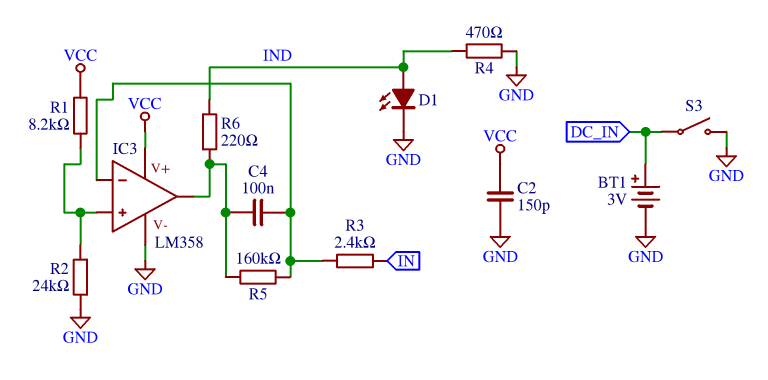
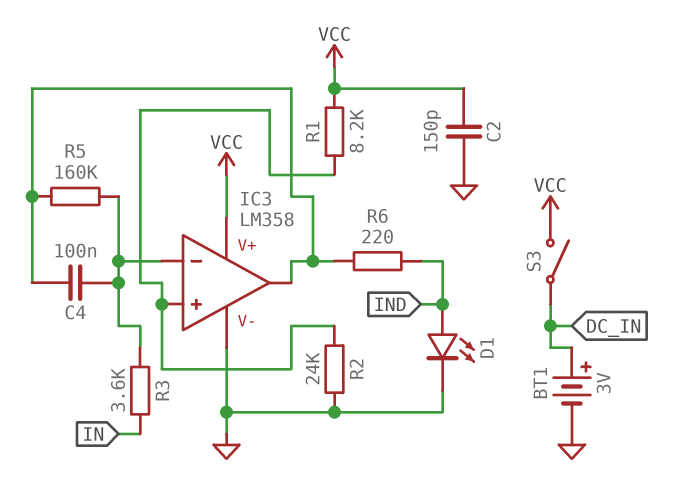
R3: 2.4k (IC3/in-, IN) -> 3.6k (IC3/in-, IN)
R4: 470 (GND, IND) -> none
S3: switch (DC_IN, GND) -> switch (DC_IN, VCC)

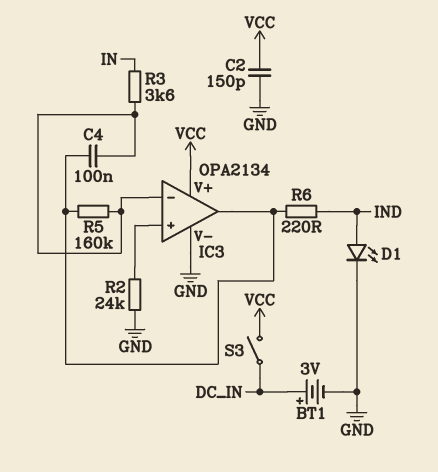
IC3: LM358 -> OPA2134
R1: 8.2k (IC3/in+, VCC) -> none

